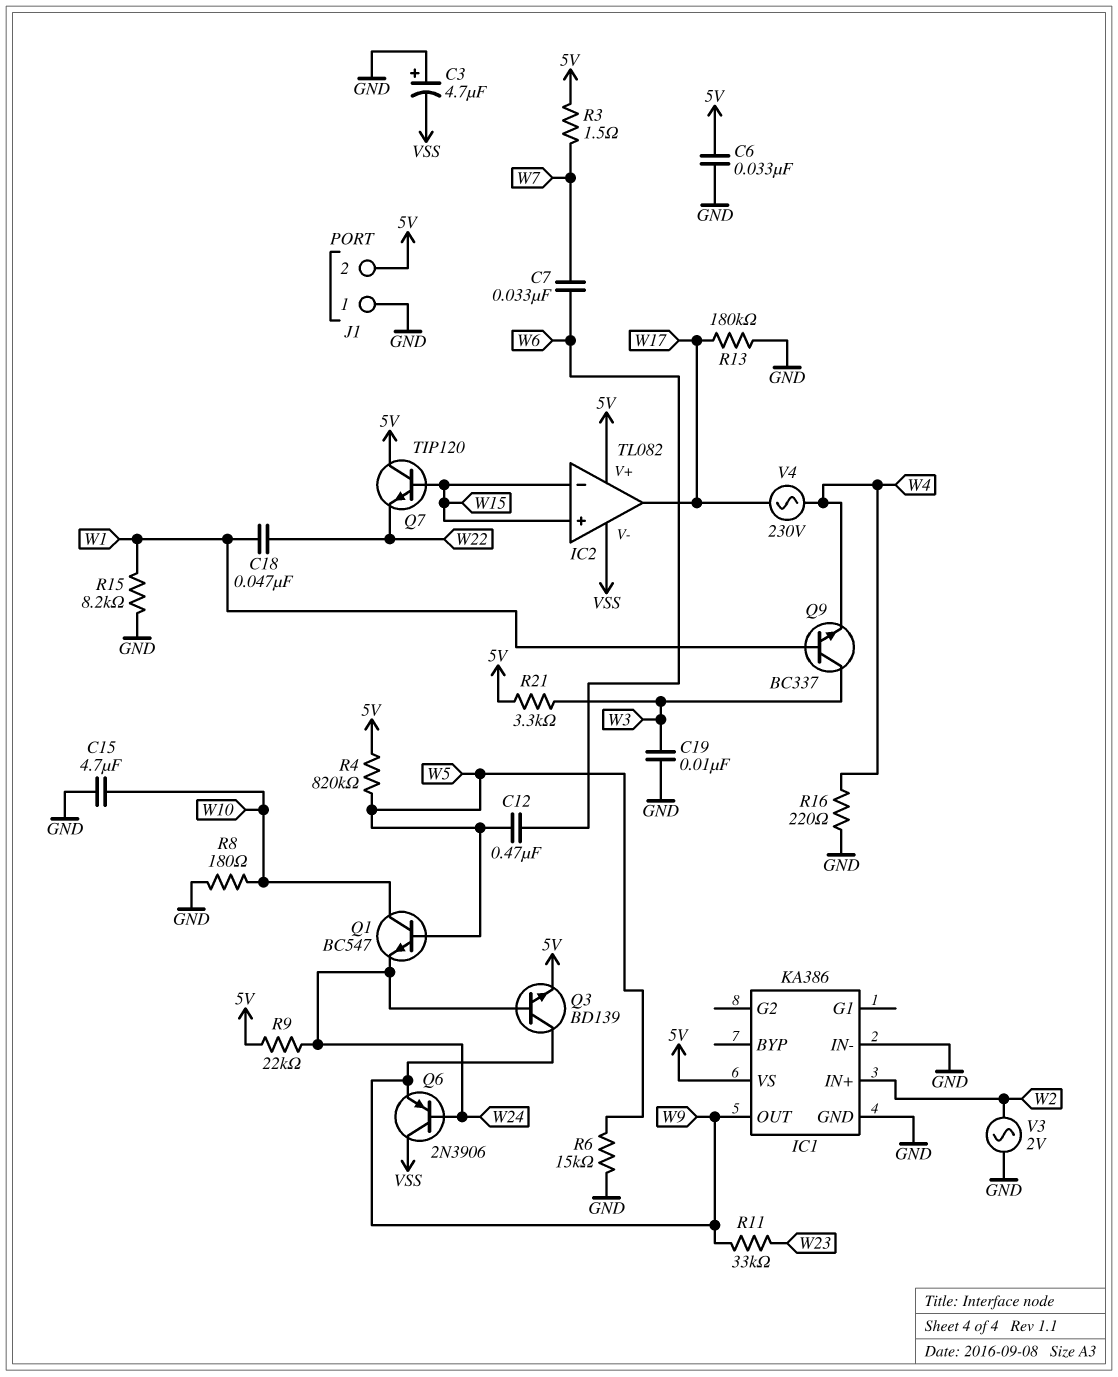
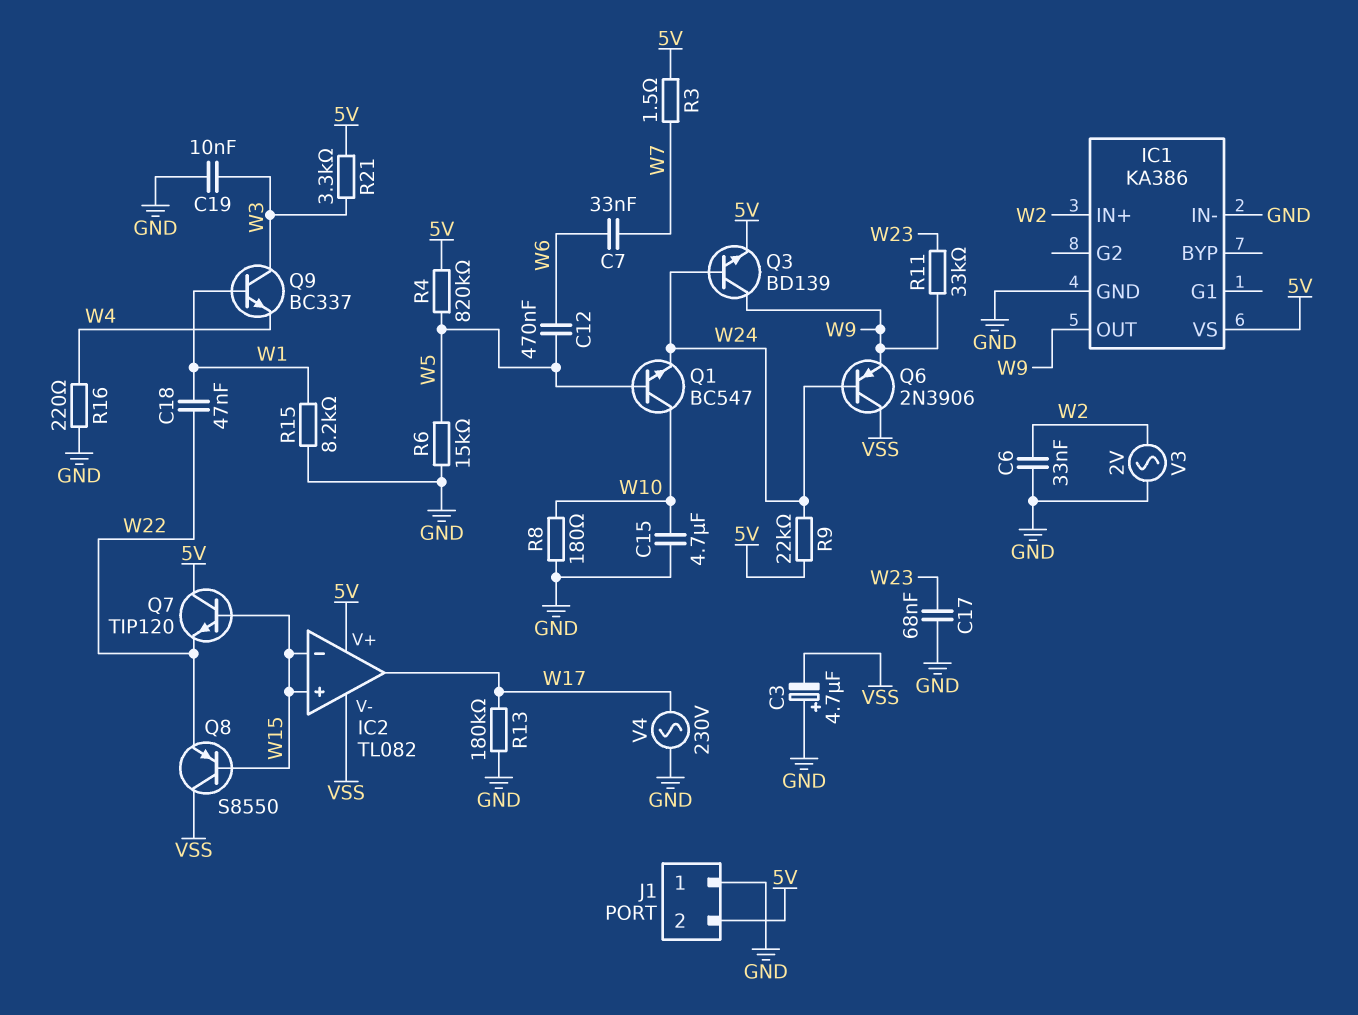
C6: 33nF (5V, GND) -> 33nF (GND, W2)
C17: none -> 68nF (GND, W23)
Q8: none -> PNP S8550 (B W15, C VSS, E W22)
V4: AC 230V (W4, W17) -> AC 230V (GND, W17)

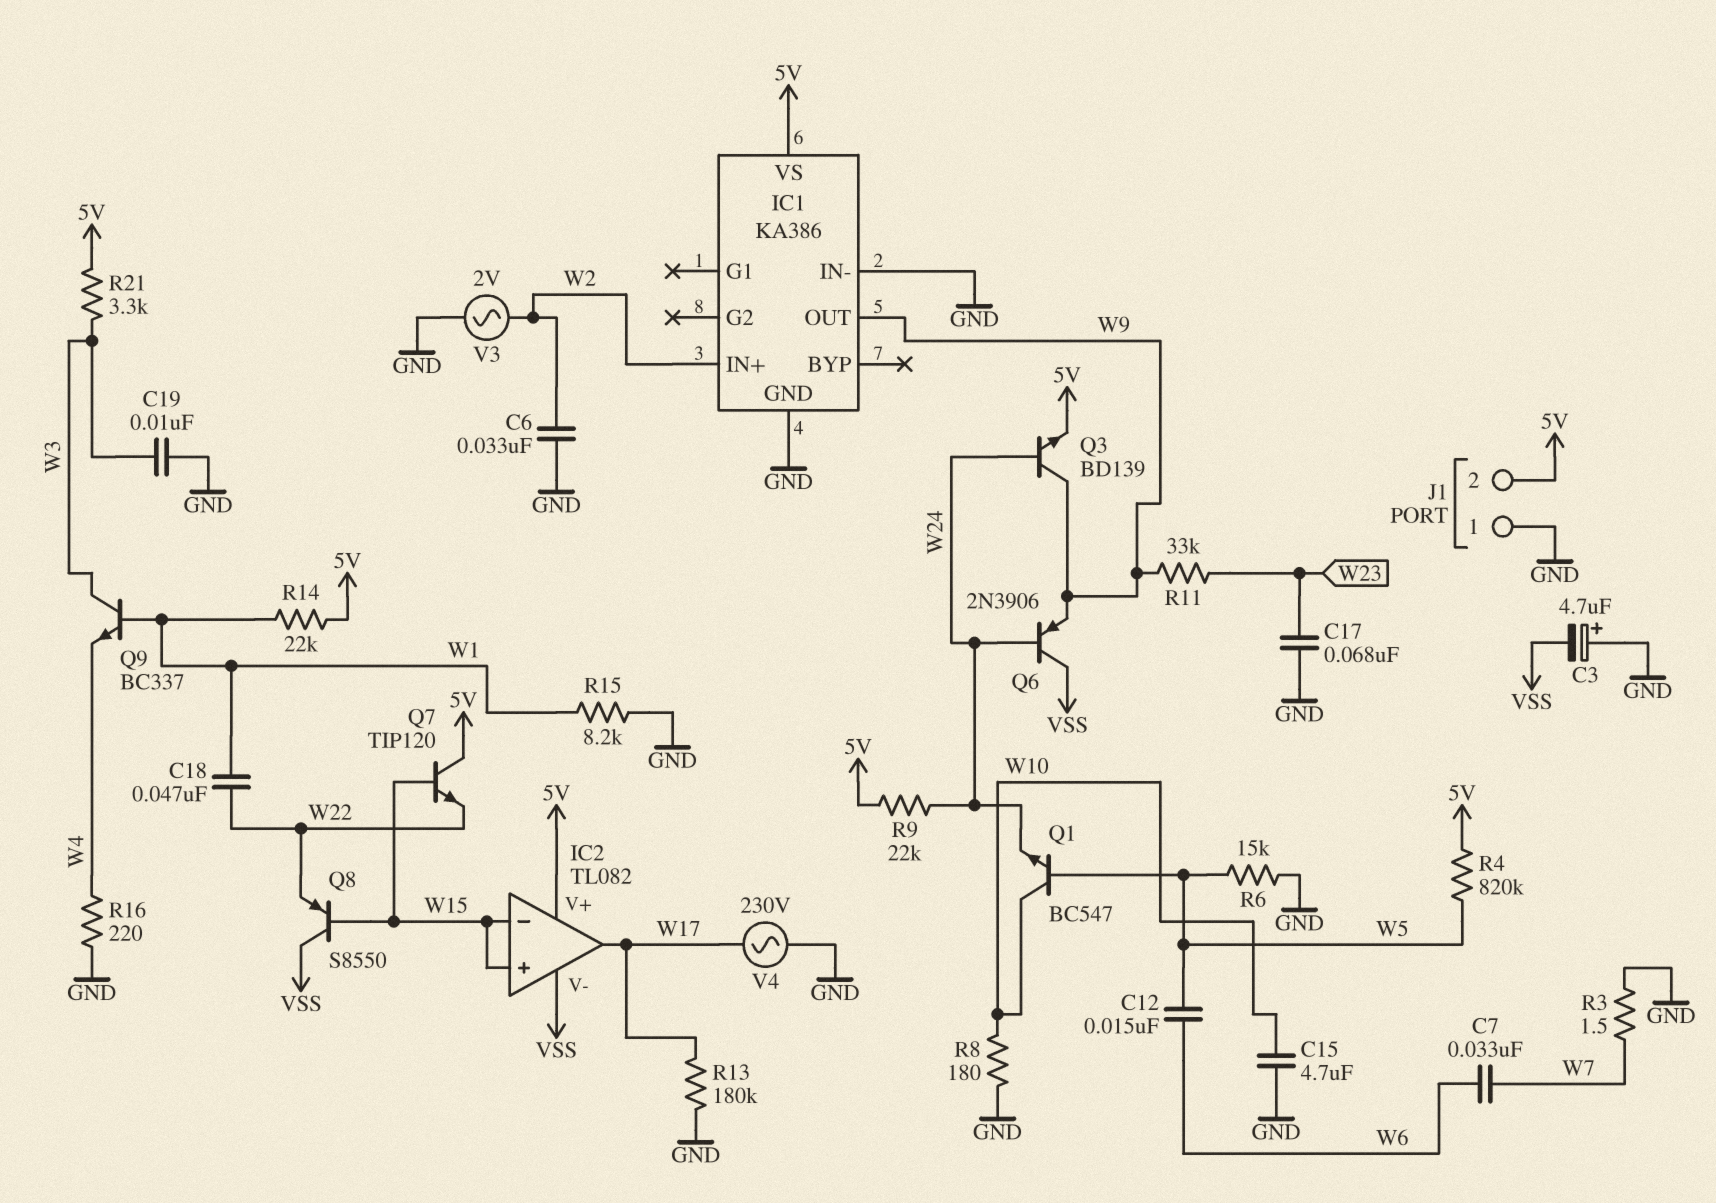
C12: 470nF (W5, W6) -> 15nF (W5, W6)
R3: 1.5 (5V, W7) -> 1.5 (GND, W7)
R14: none -> 22k (5V, W1)

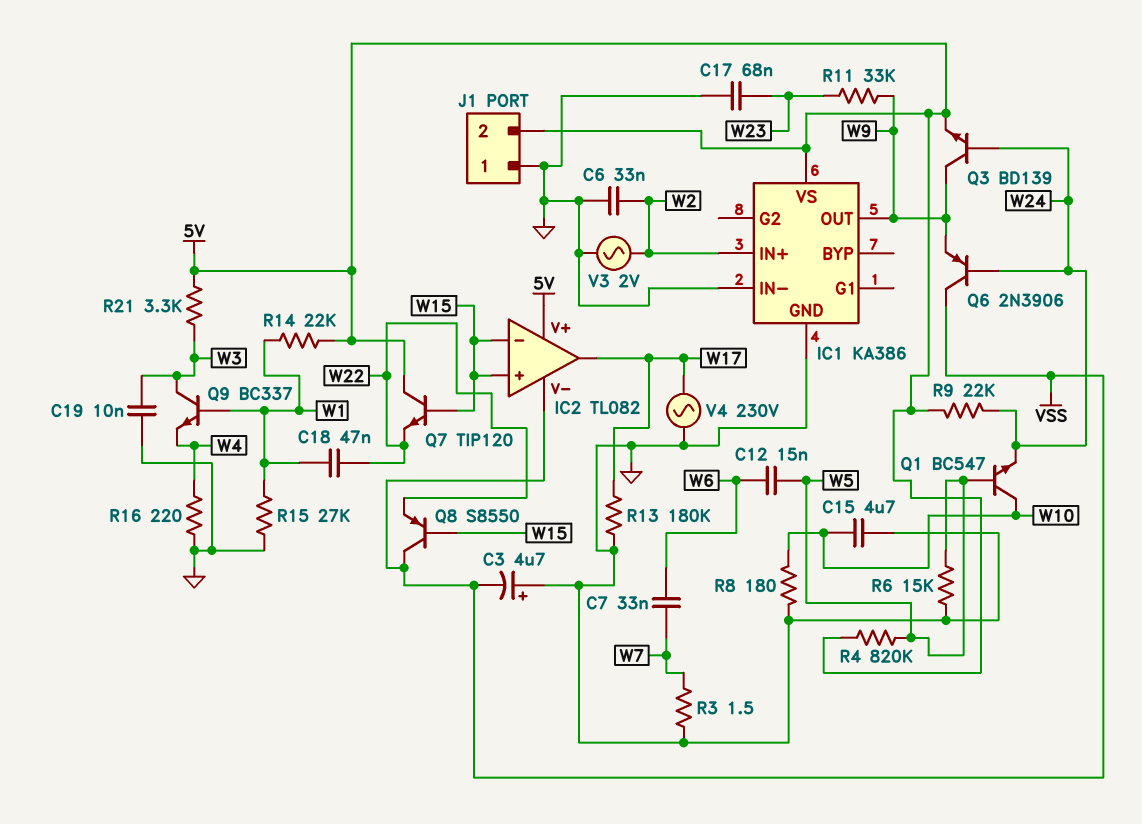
R15: 8.2k (GND, W1) -> 27k (GND, W1)

